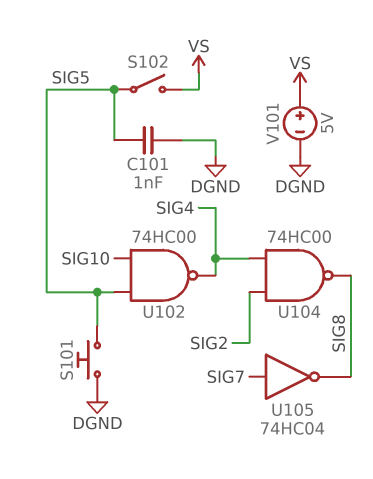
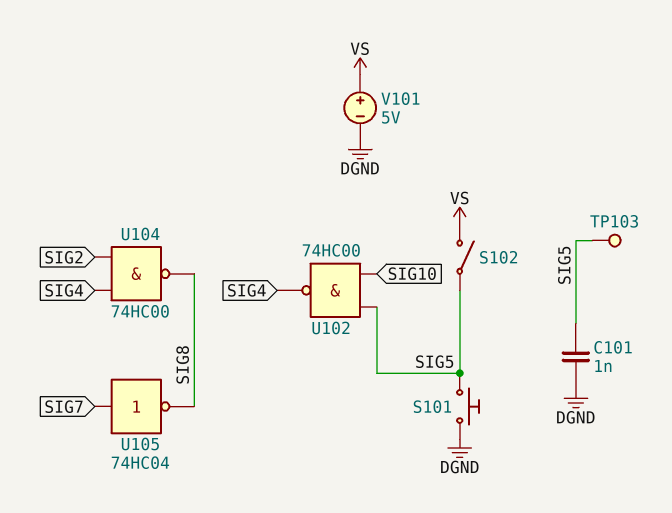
TP103: none -> test point (SIG5)

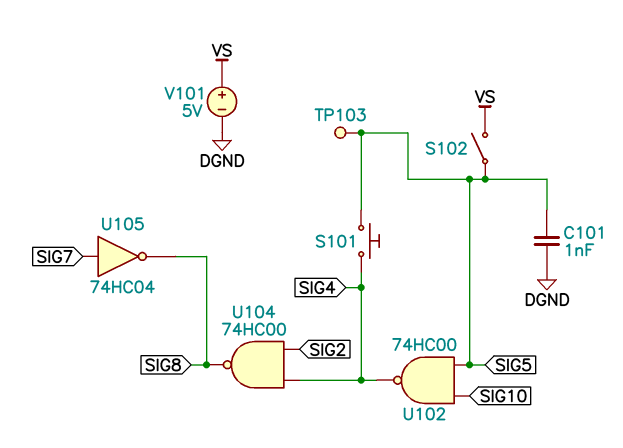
S101: button (DGND, SIG5) -> button (SIG4, SIG5)

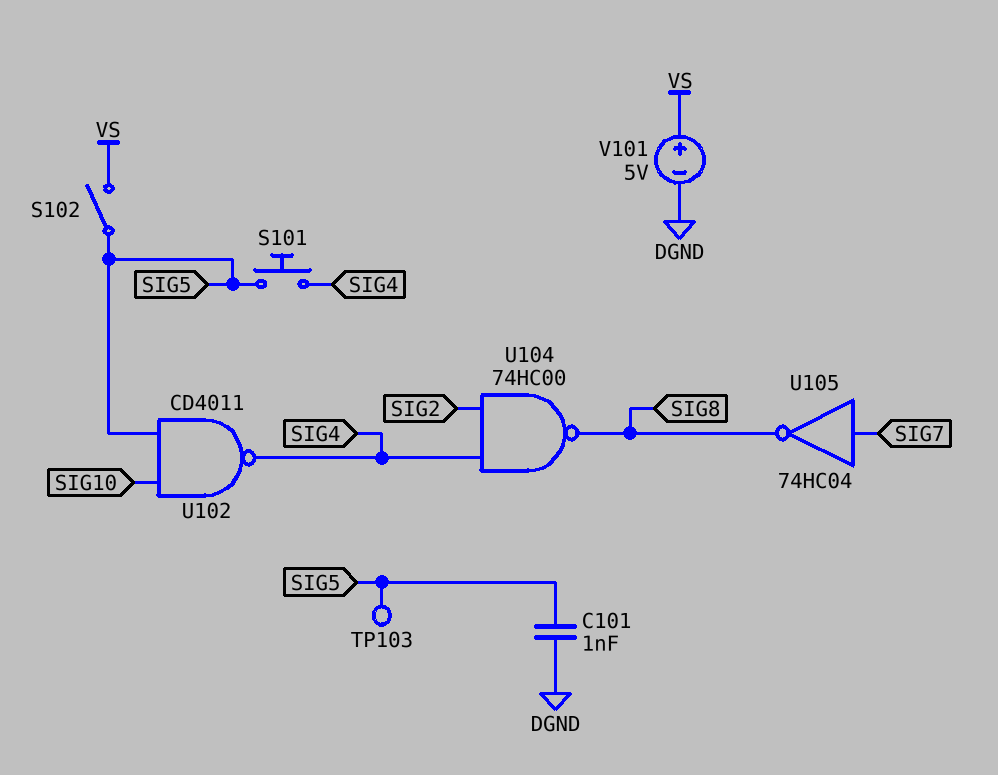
U102: NAND 74HC00 (in SIG5, in SIG10, out SIG4) -> NAND CD4011 (in SIG5, in SIG10, out SIG4)

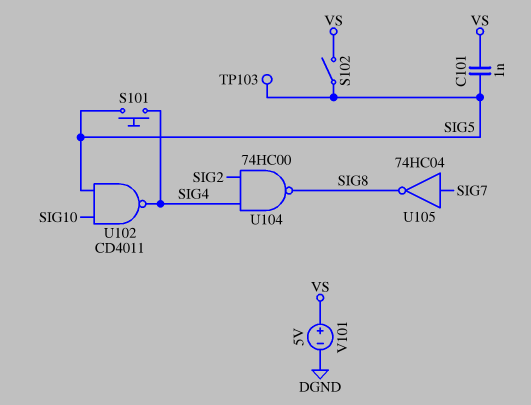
C101: 1nF (DGND, SIG5) -> 1nF (SIG5, VS)

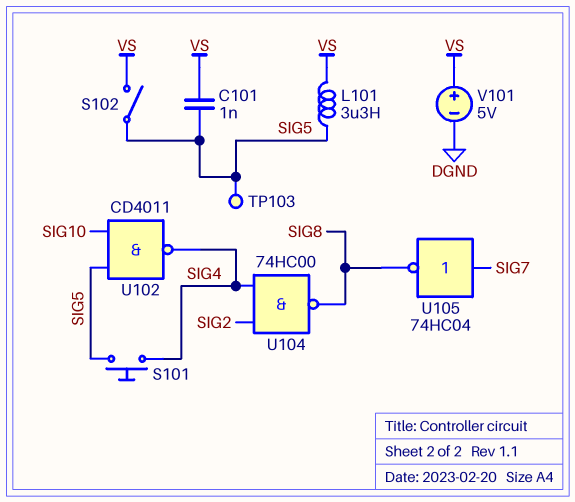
L101: none -> 3.3uH (SIG5, VS)

